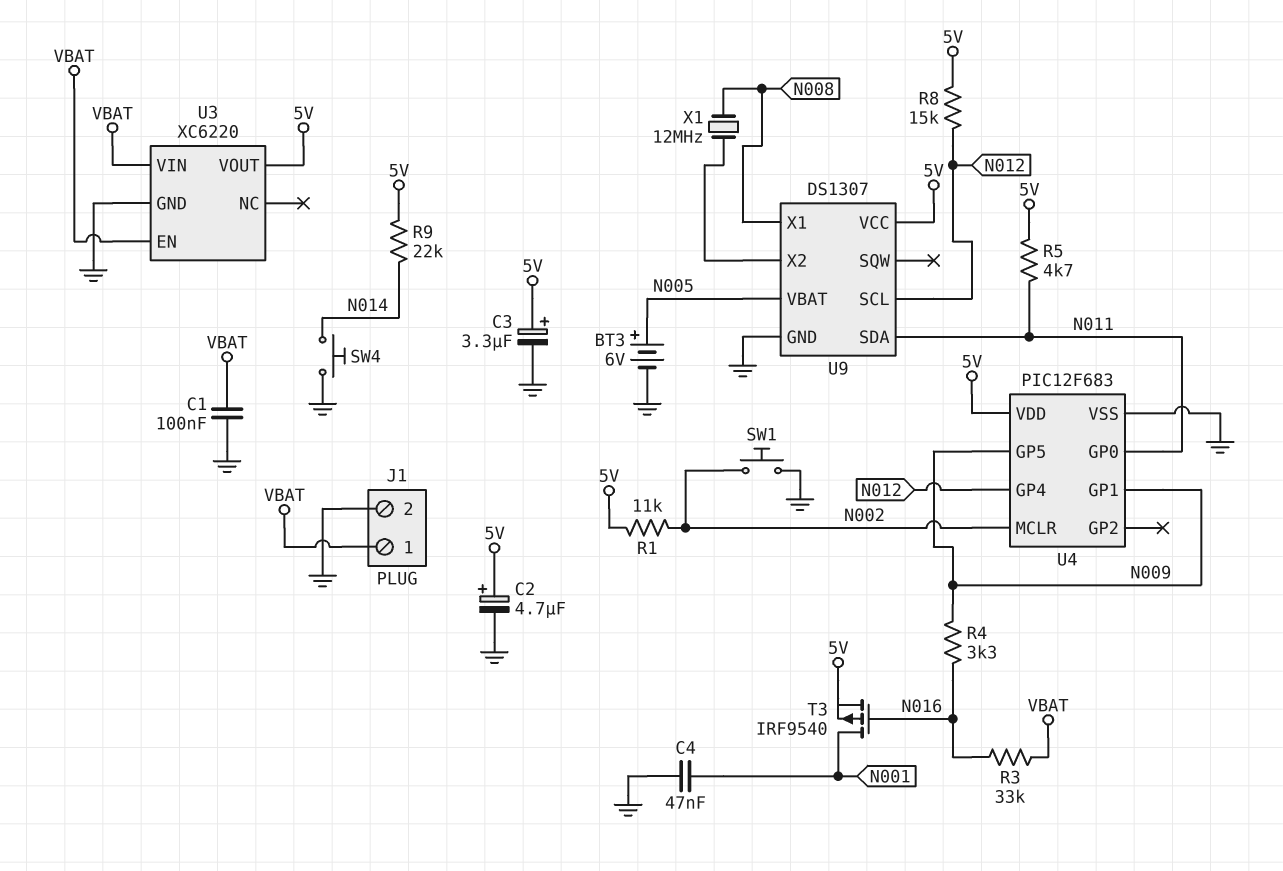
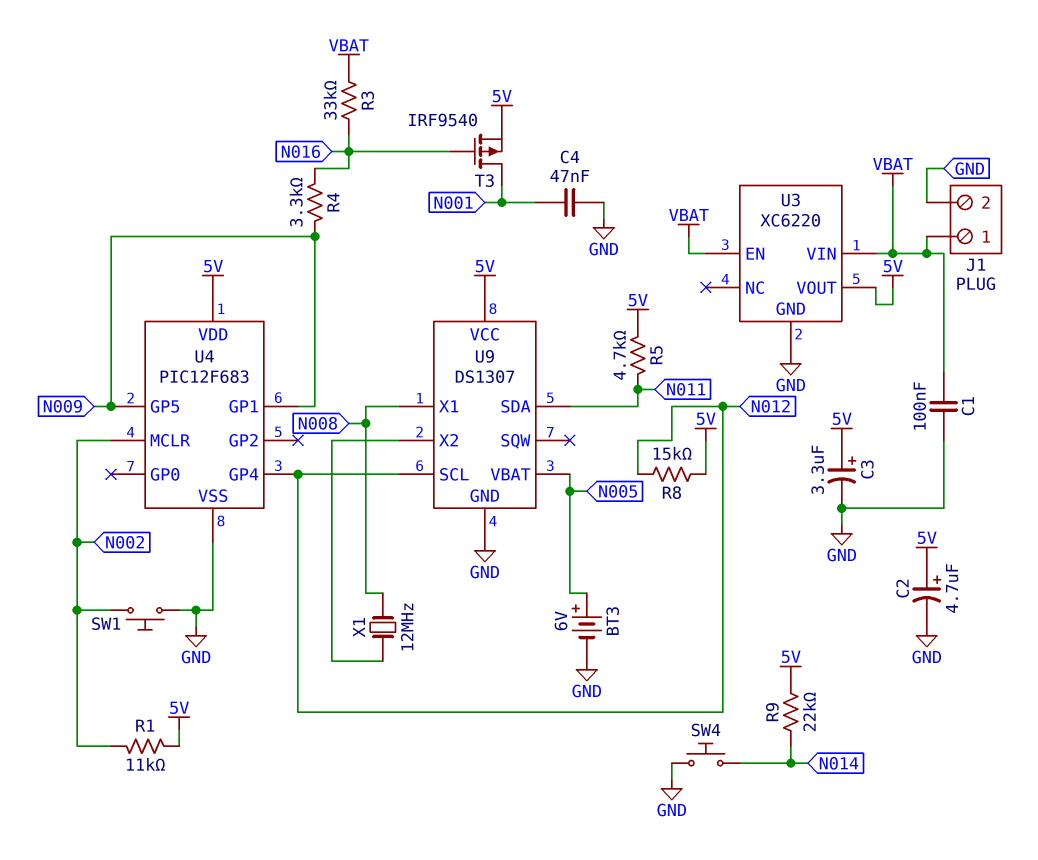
U4 pin GP0: N011 -> none

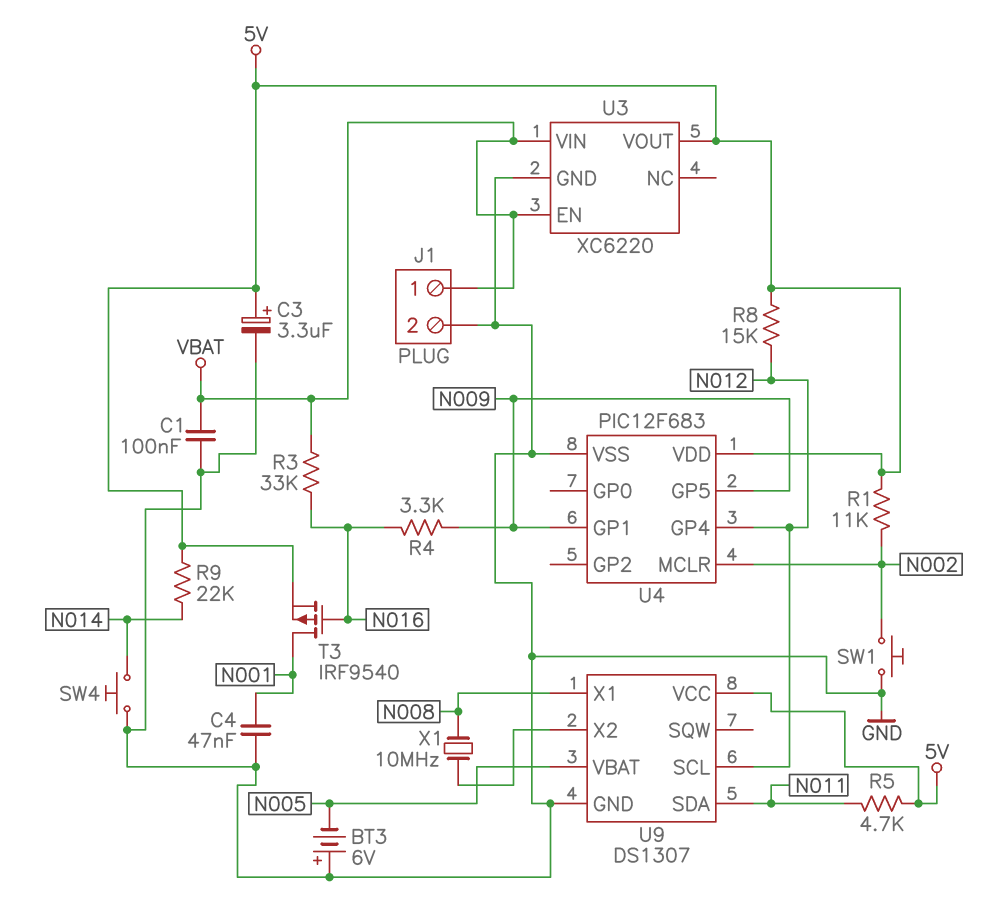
BT3: 6V (plus N005, minus GND) -> 6V (plus GND, minus N005)
C2: 4.7uF (plus 5V, minus GND) -> none
X1: 12MHz (N008, U9/X2) -> 10MHz (N008, U9/X2)

